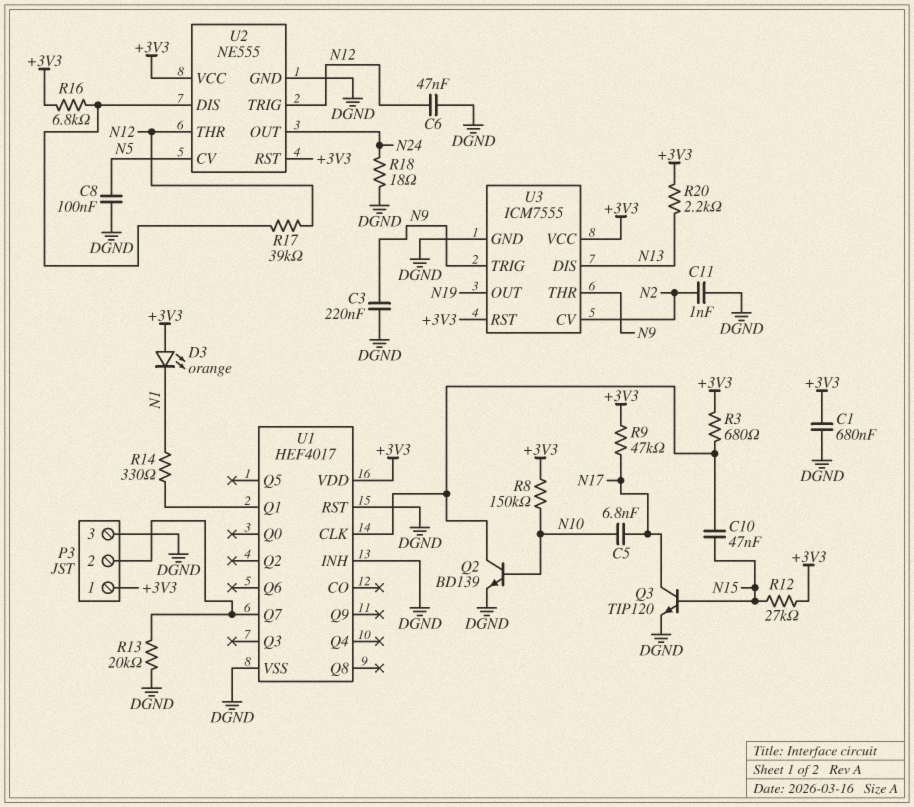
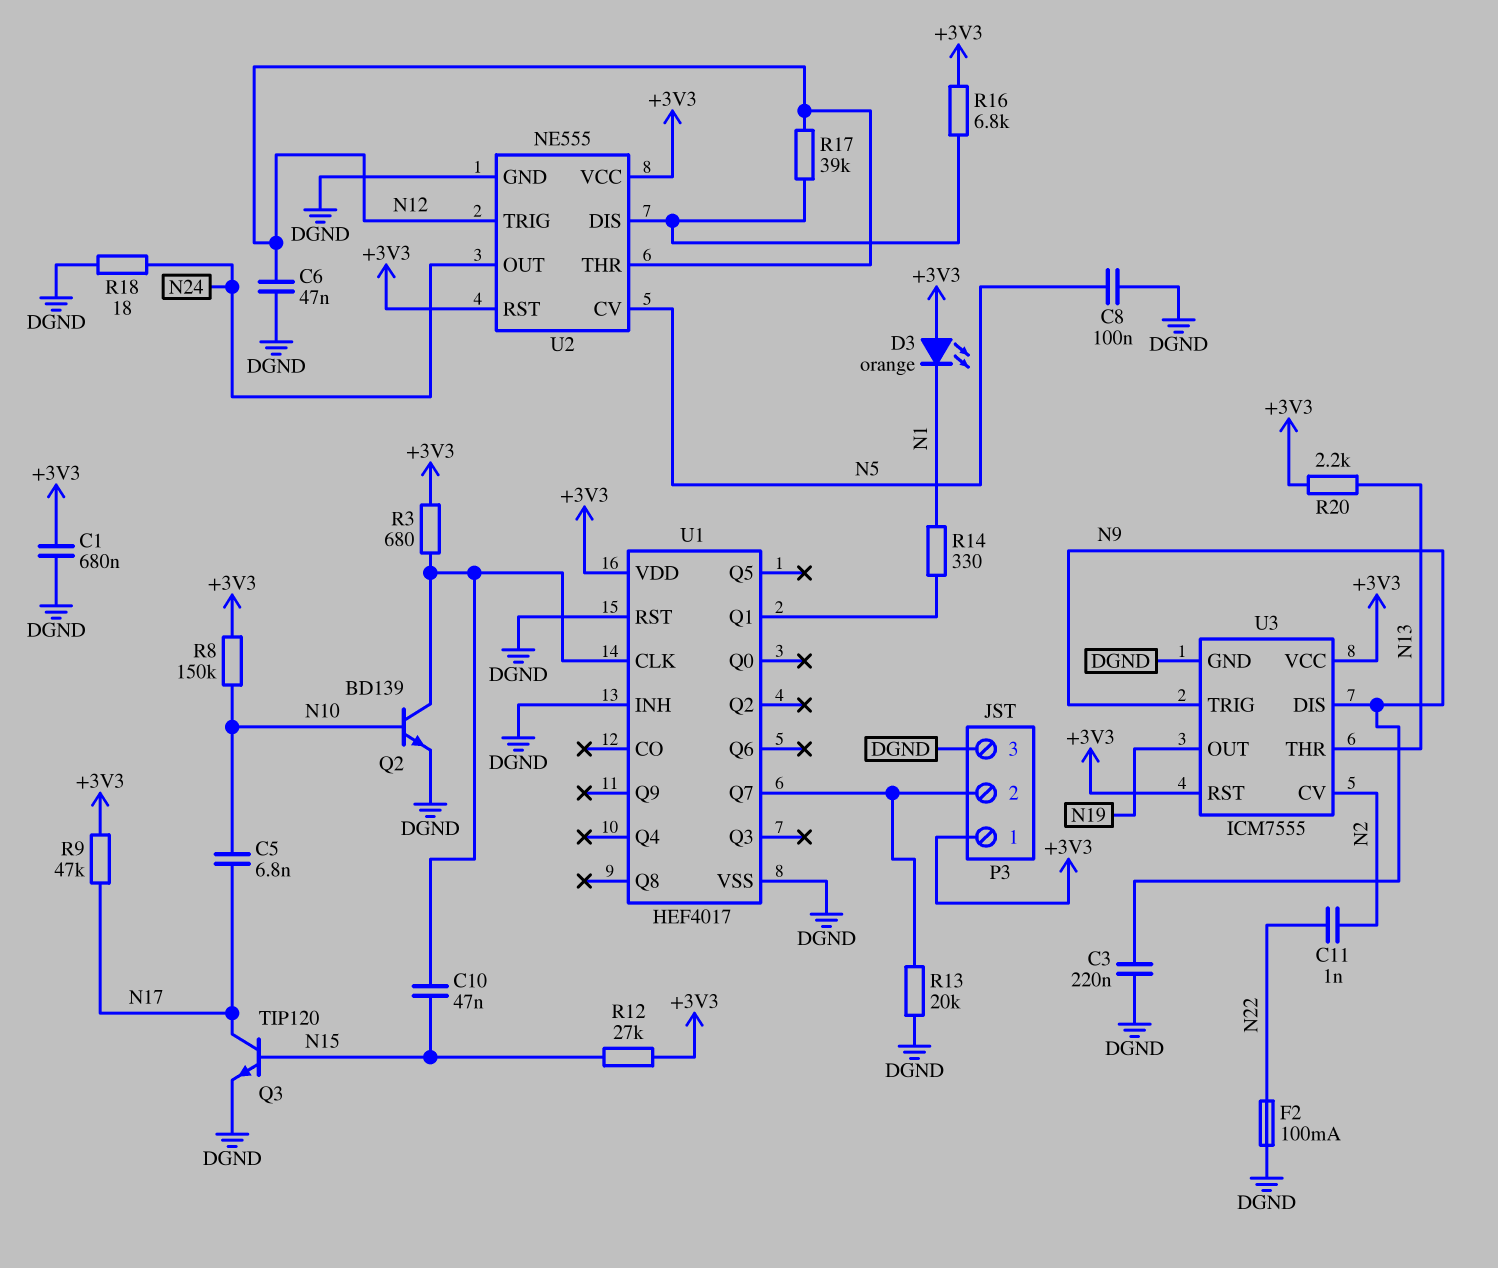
C11: 1nF (DGND, N2) -> 1nF (N2, N22)
F2: none -> 100mA (DGND, N22)
U3 pin DIS: N13 -> N9
U3 pin THR: N9 -> N13

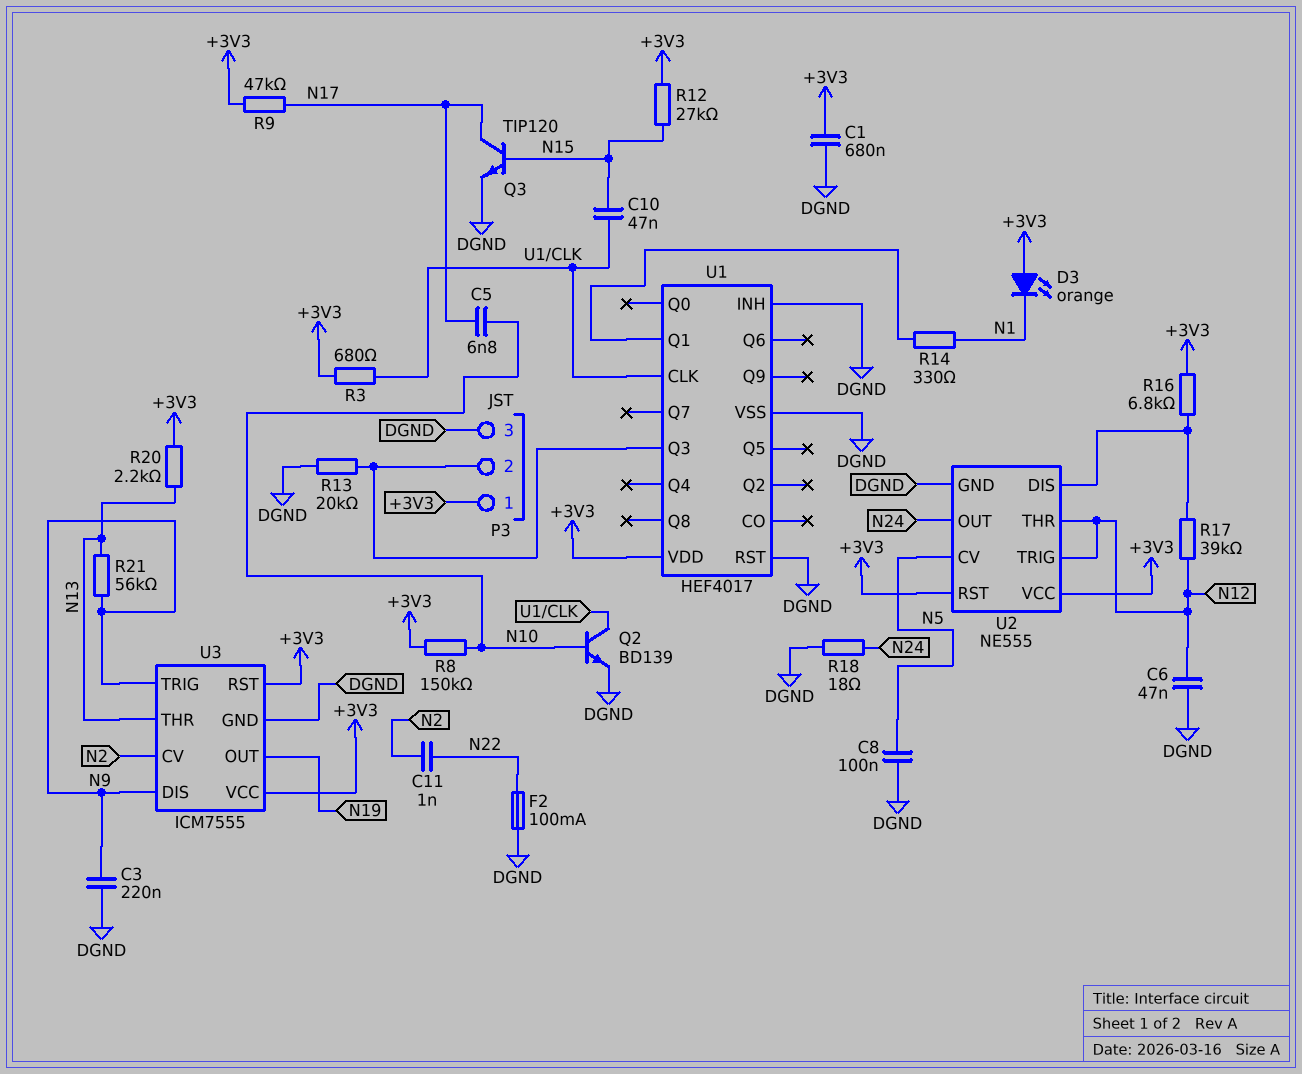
R21: none -> 56k (N9, N13)
U1 pin Q3: none -> P3/2
U1 pin Q7: P3/2 -> none

